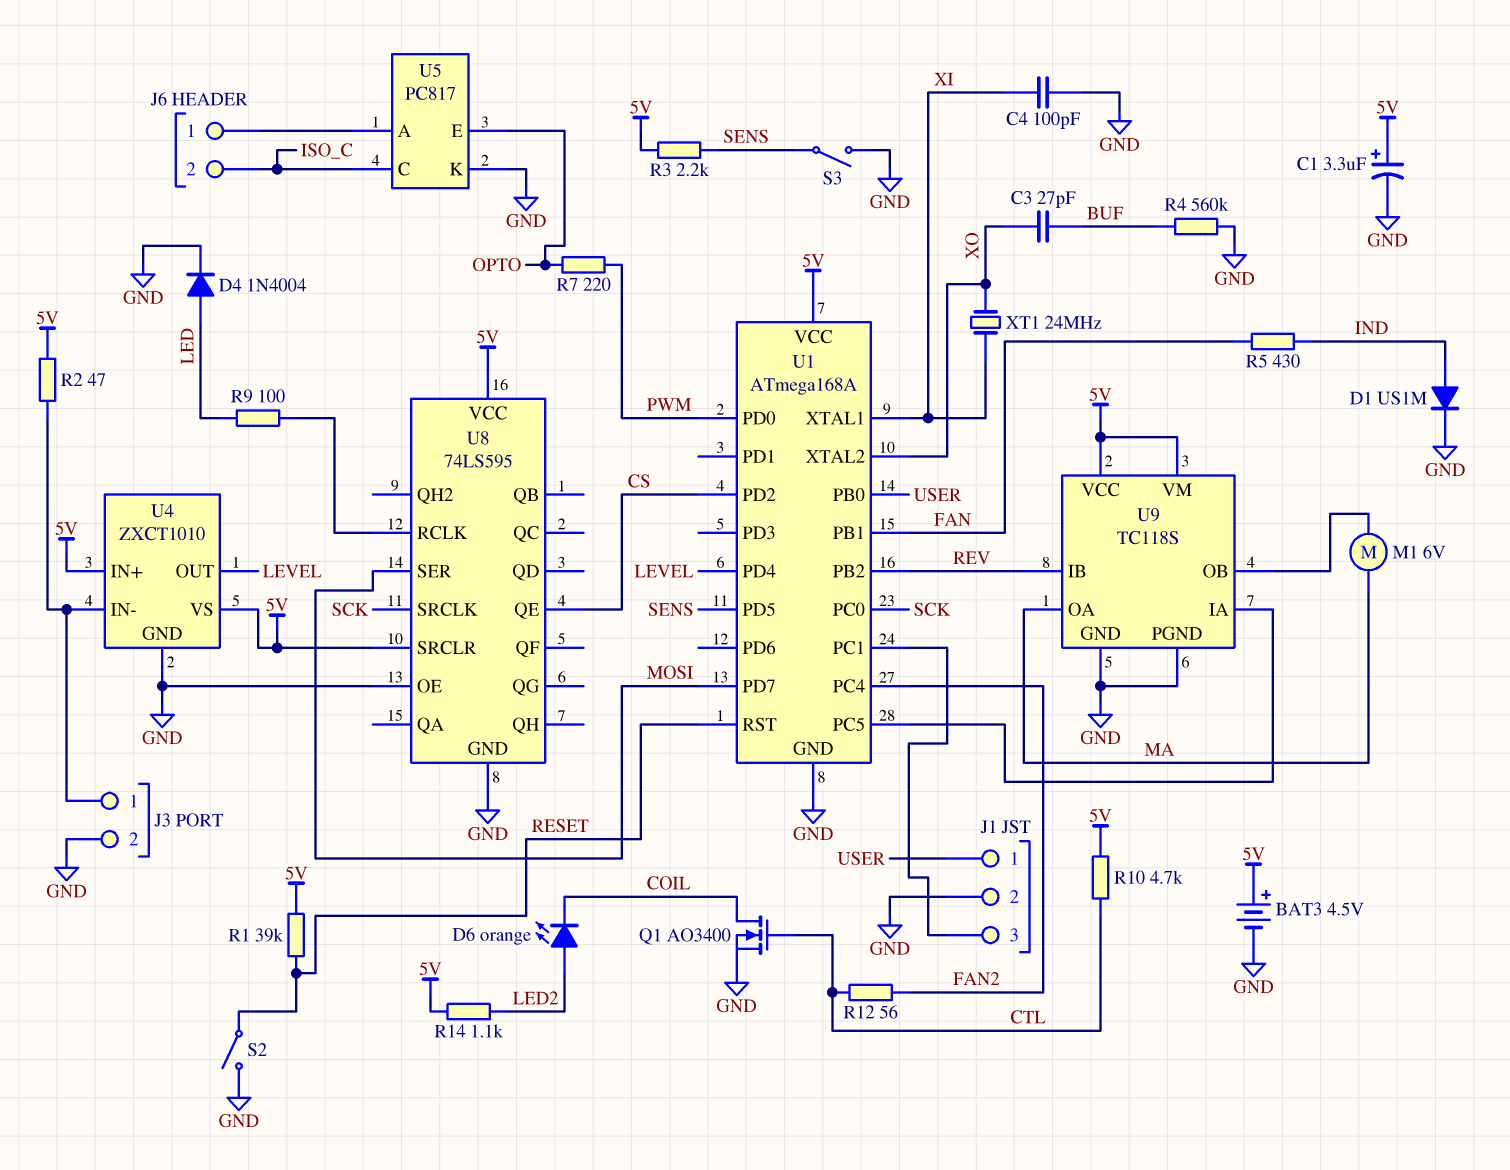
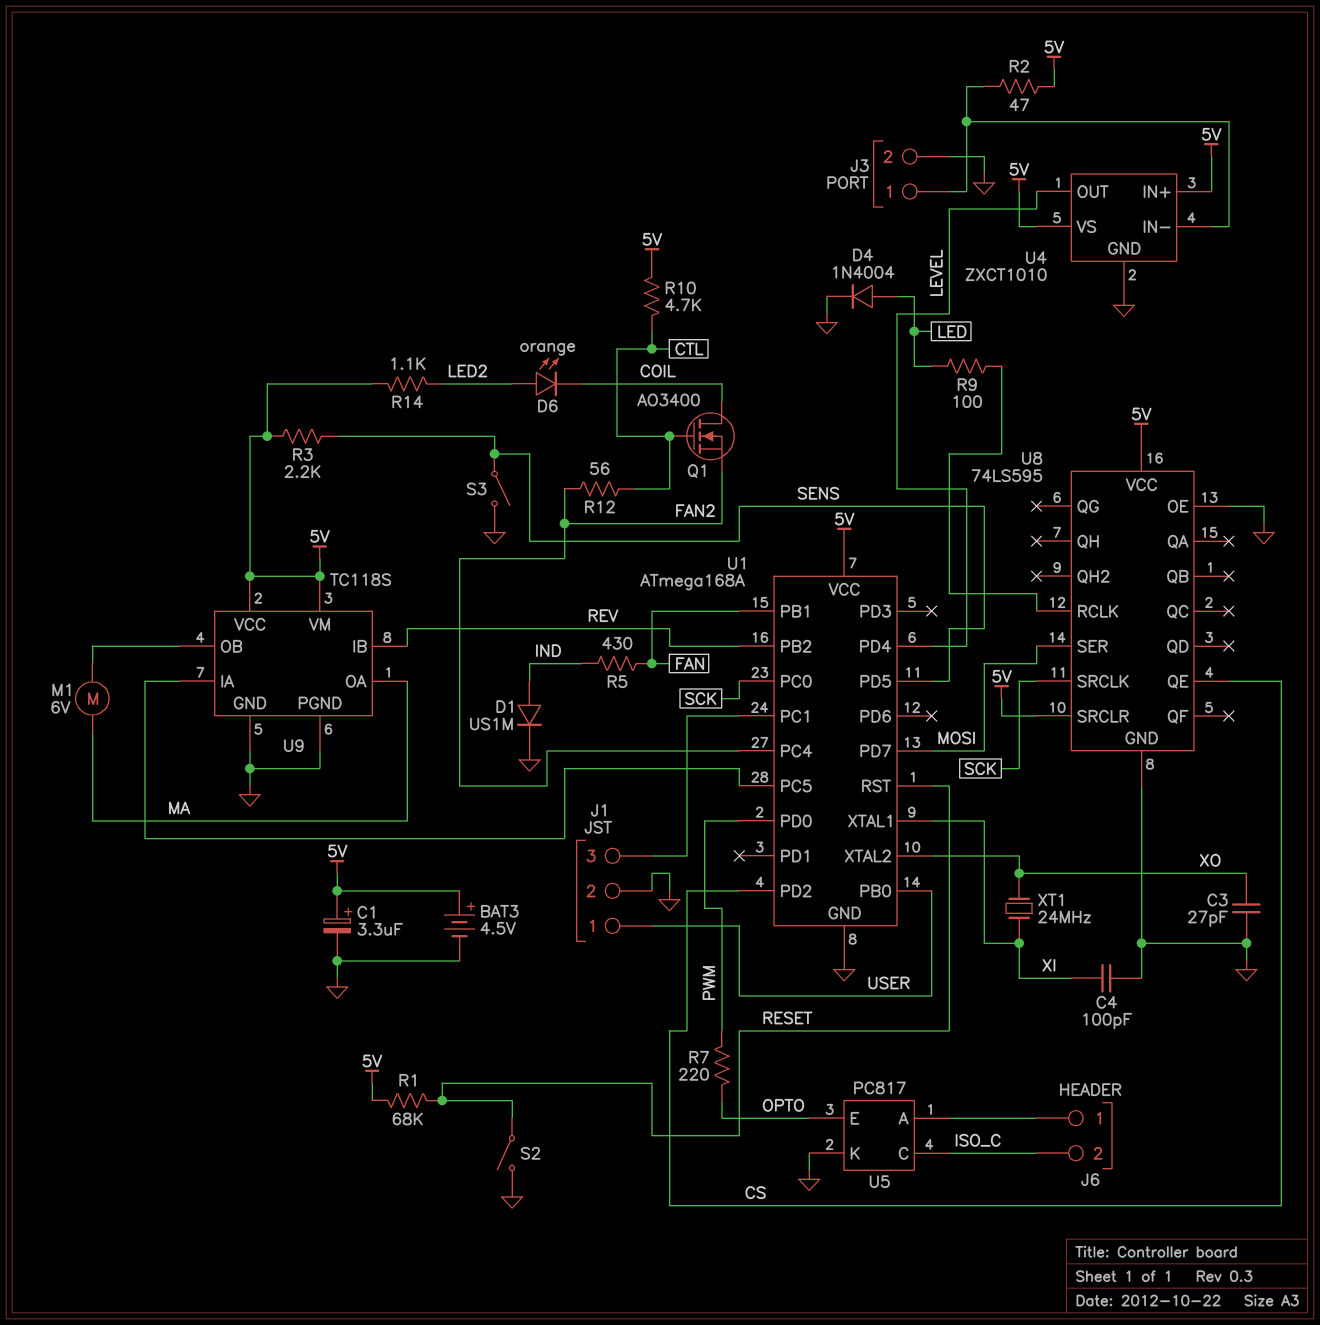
C3: 27pF (BUF, XO) -> 27pF (GND, XO)
Q1: NMOS AO3400 (G CTL, D COIL, S GND) -> NMOS AO3400 (G CTL, D COIL, S FAN2)
R1: 39k (5V, RESET) -> 68k (5V, RESET)
R4: 560k (BUF, GND) -> none

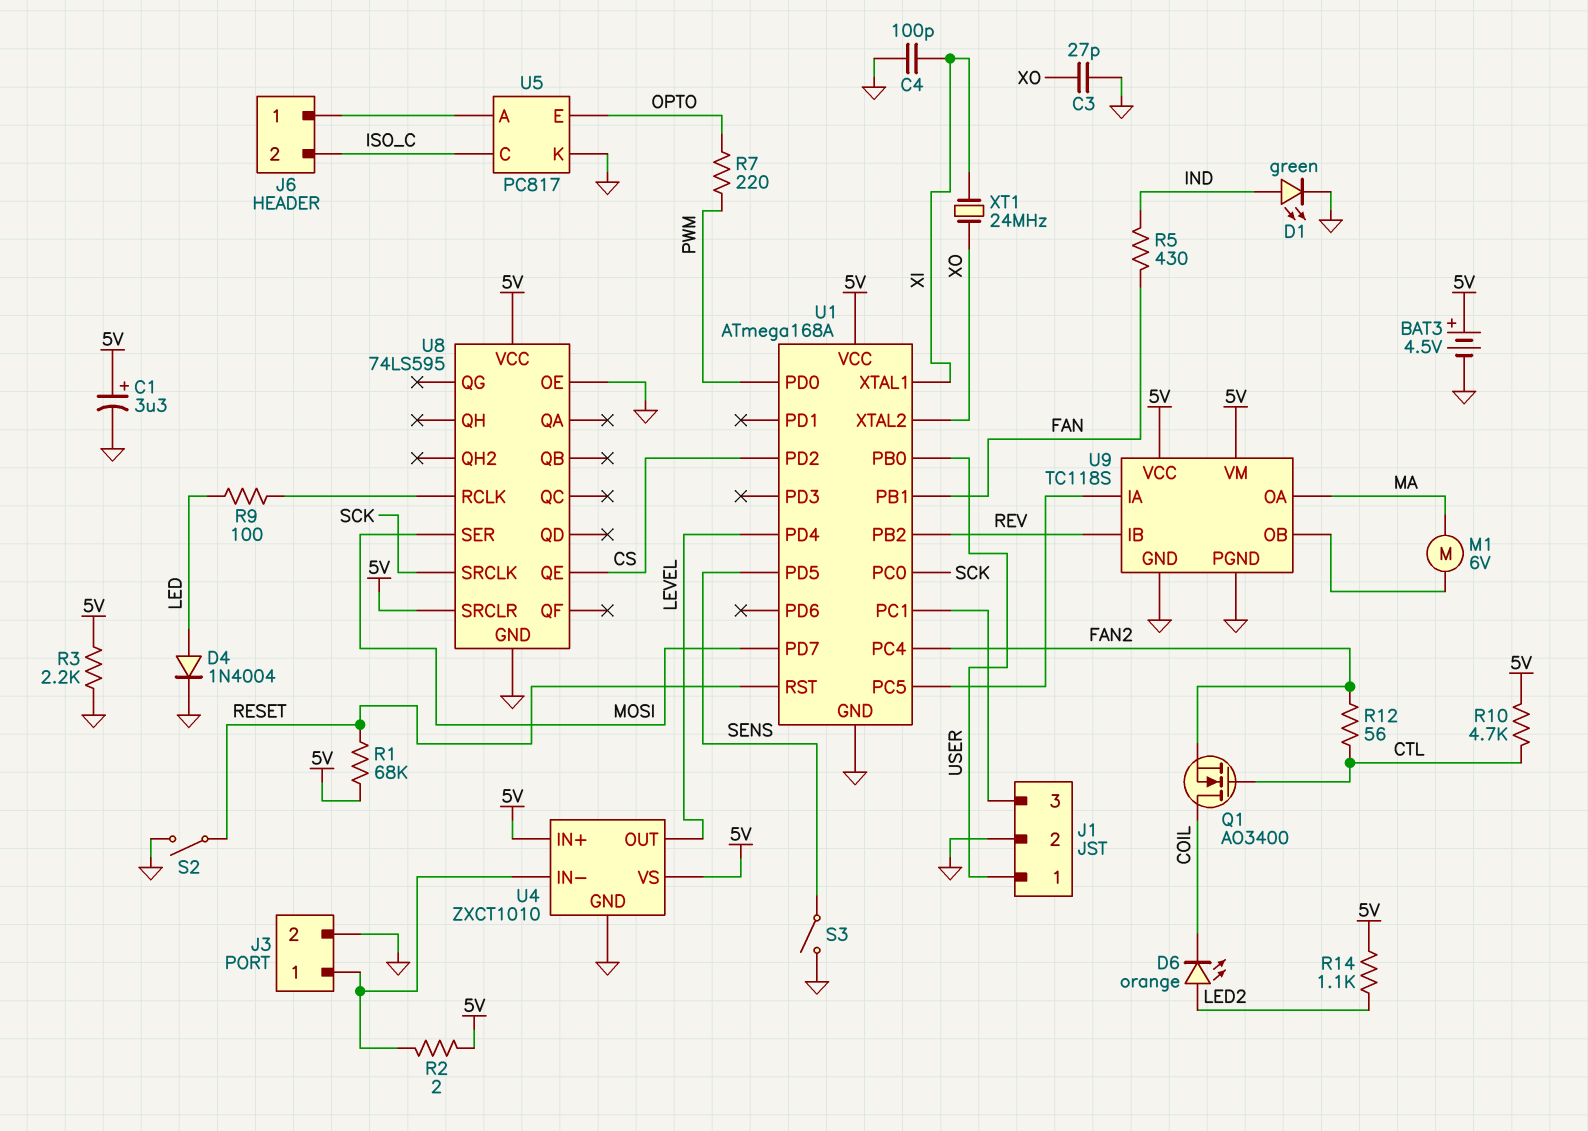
D1: diode US1M (A IND, K GND) -> LED green (A IND, K GND)
R2: 47 (5V, J3/1) -> 2 (5V, J3/1)
R3: 2.2k (5V, SENS) -> 2.2k (5V, GND)

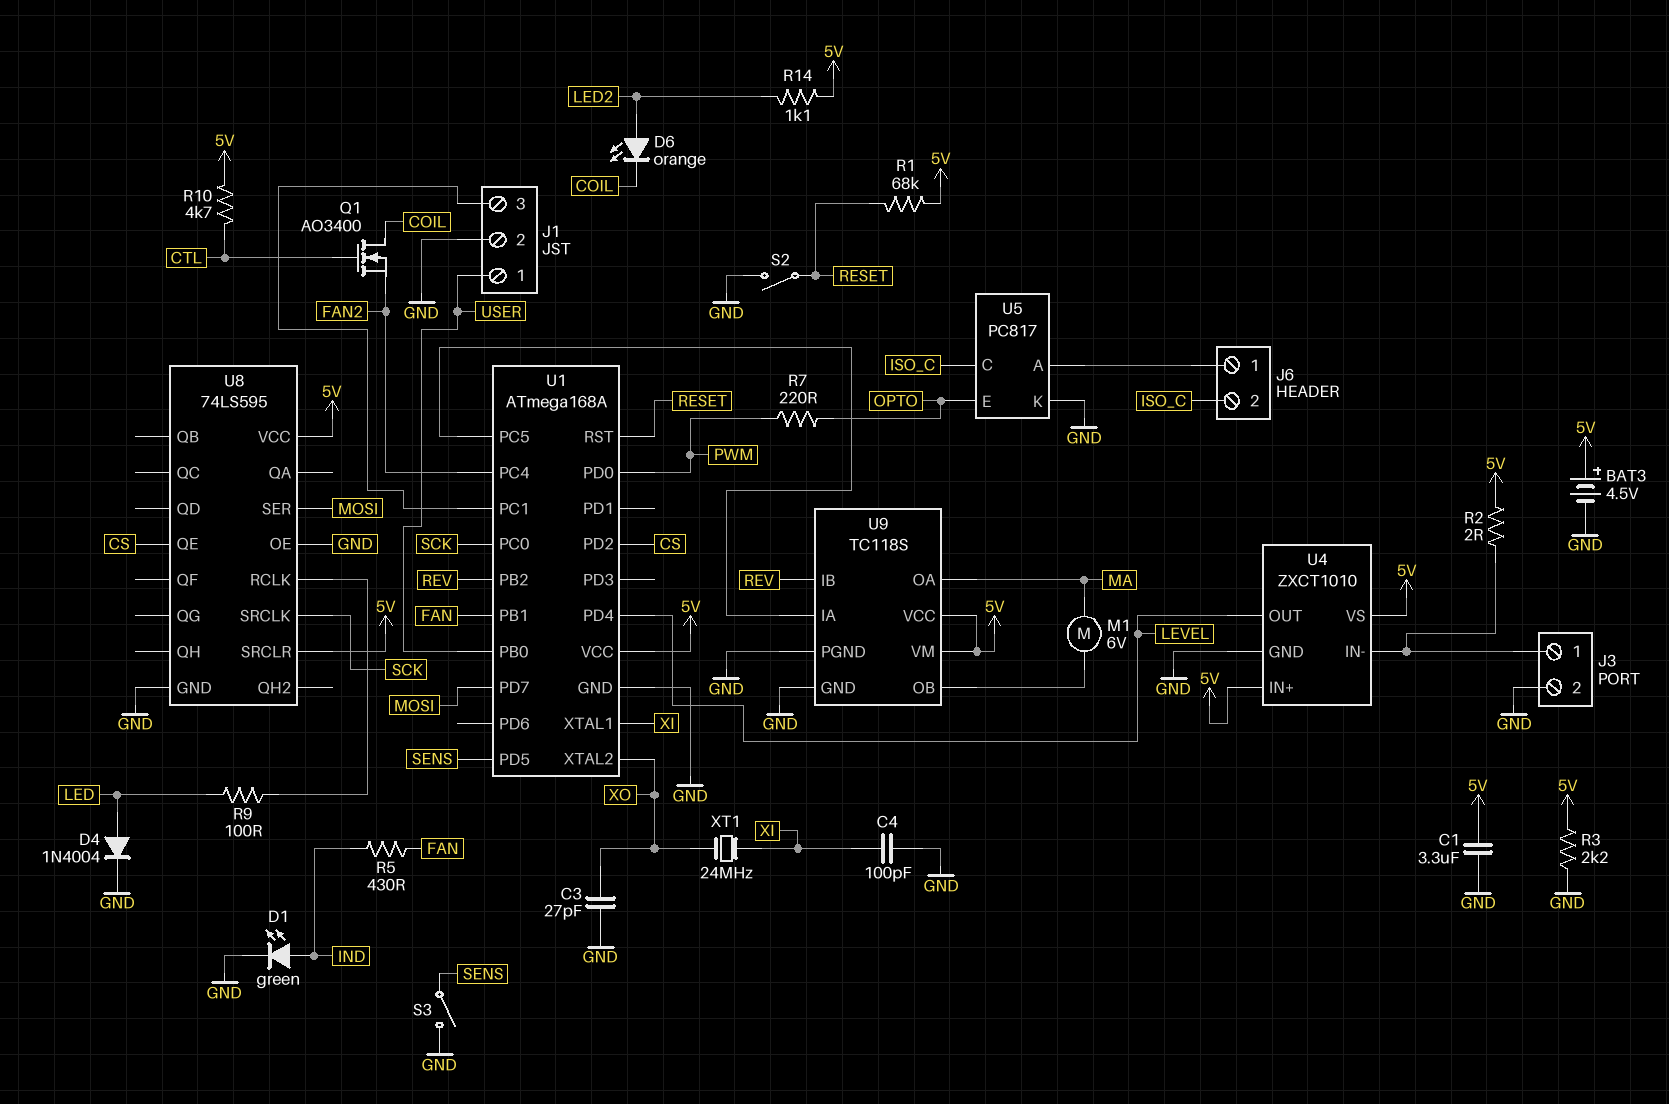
C1: 3.3uF (plus 5V, minus GND) -> 3.3uF (5V, GND)
R12: 56 (CTL, FAN2) -> none

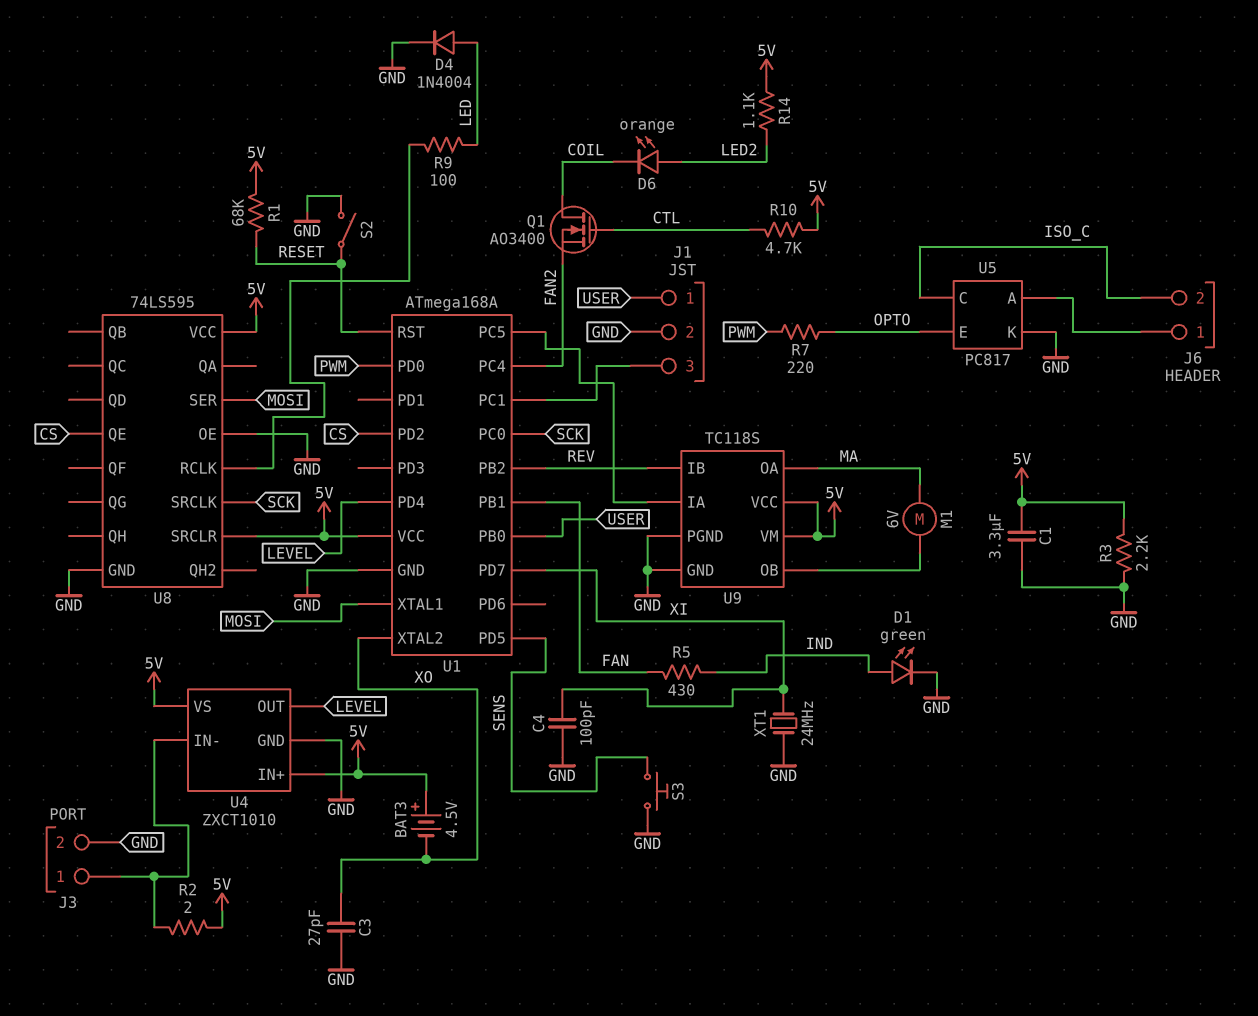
BAT3: 4.5V (plus 5V, minus GND) -> 4.5V (plus 5V, minus XO)
S3: switch (GND, SENS) -> button (GND, SENS)
U1 pin PD7: MOSI -> XI
U1 pin XTAL1: XI -> MOSI
XT1: 24MHz (XI, XO) -> 24MHz (GND, XI)

